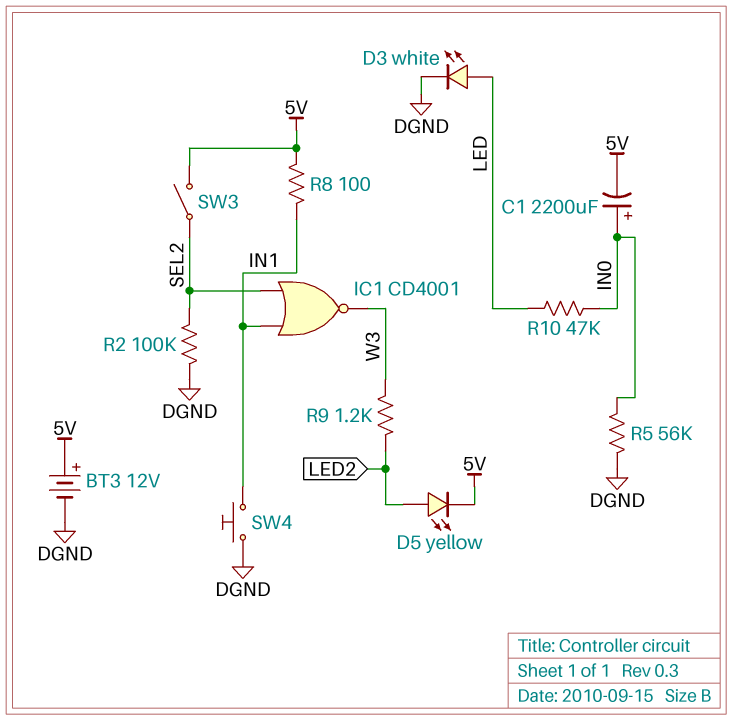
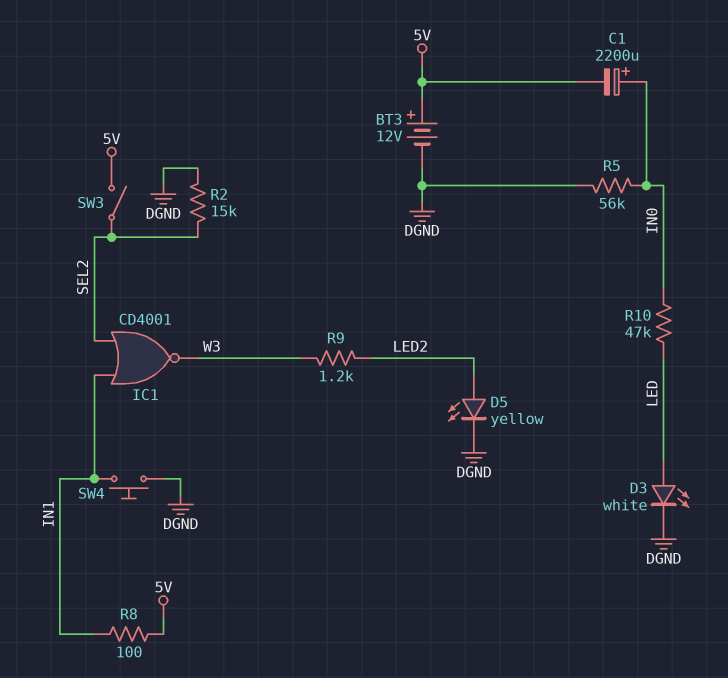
D5: LED yellow (A LED2, K 5V) -> LED yellow (A LED2, K DGND)
R2: 100k (DGND, SEL2) -> 15k (DGND, SEL2)

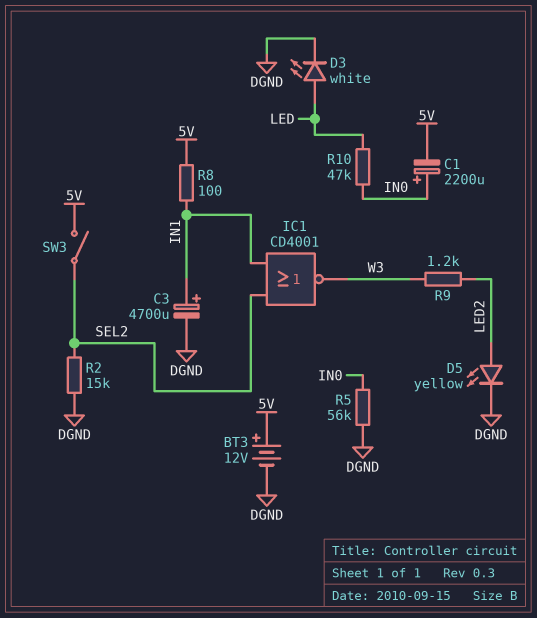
C3: none -> 4700uF (plus IN1, minus DGND)
SW4: button (DGND, IN1) -> none

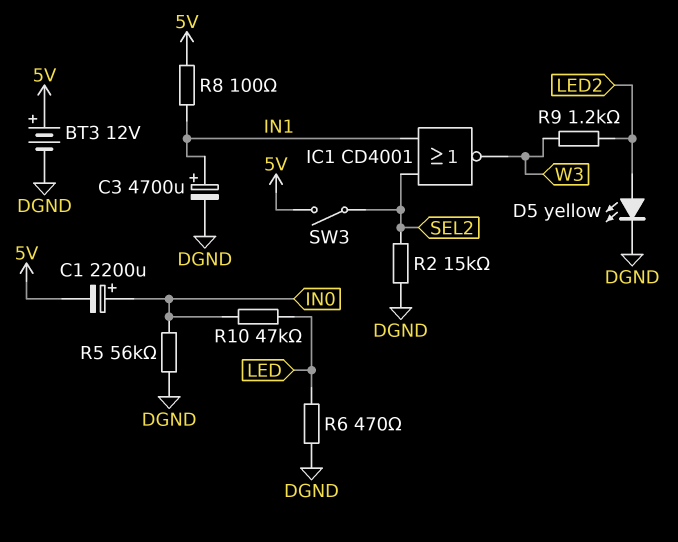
D3: LED white (A LED, K DGND) -> none
R6: none -> 470 (DGND, LED)

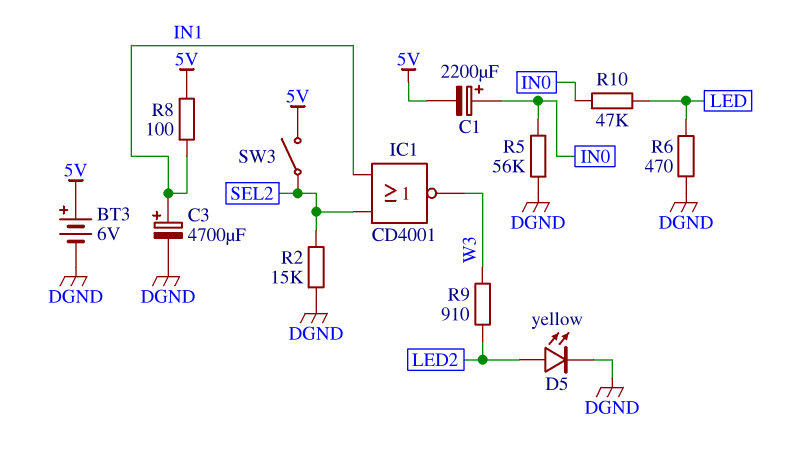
BT3: 12V (plus 5V, minus DGND) -> 6V (plus 5V, minus DGND)
R9: 1.2k (LED2, W3) -> 910 (LED2, W3)

